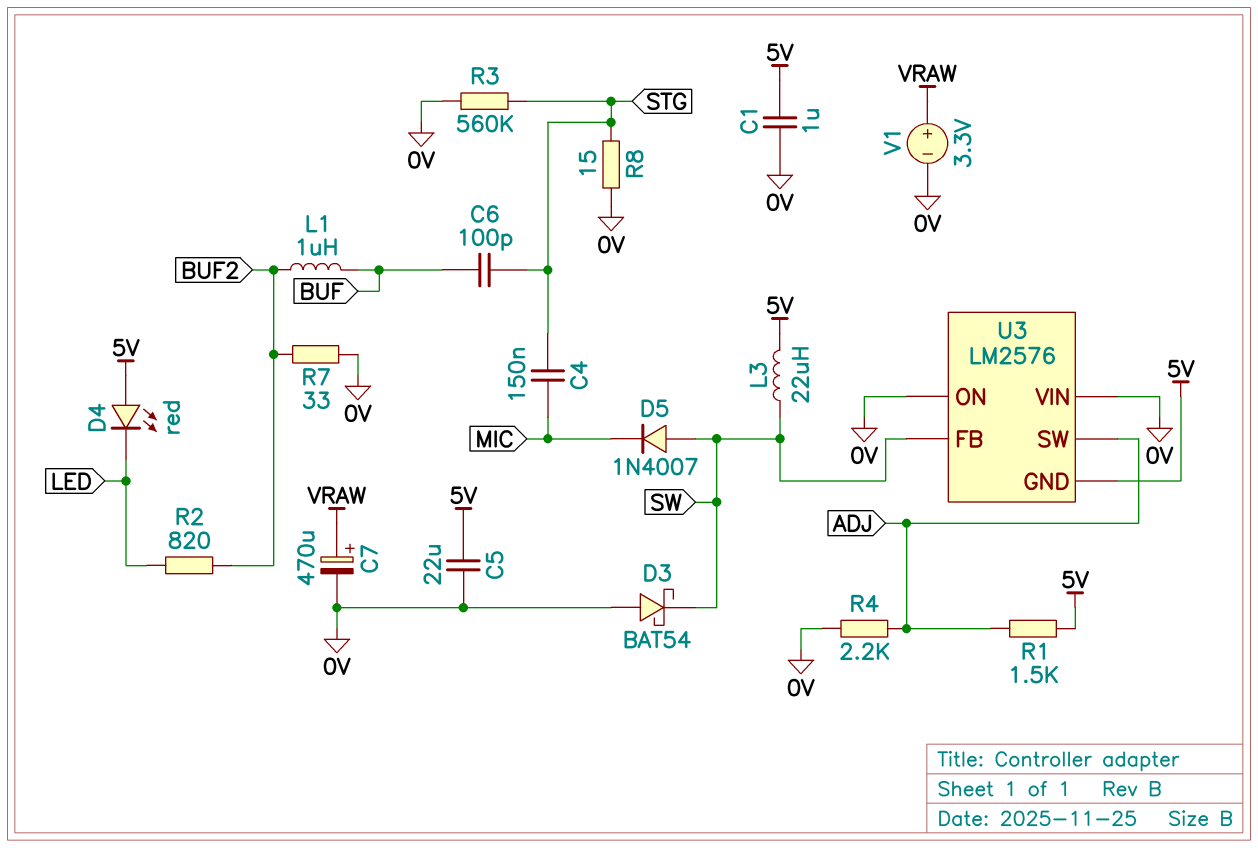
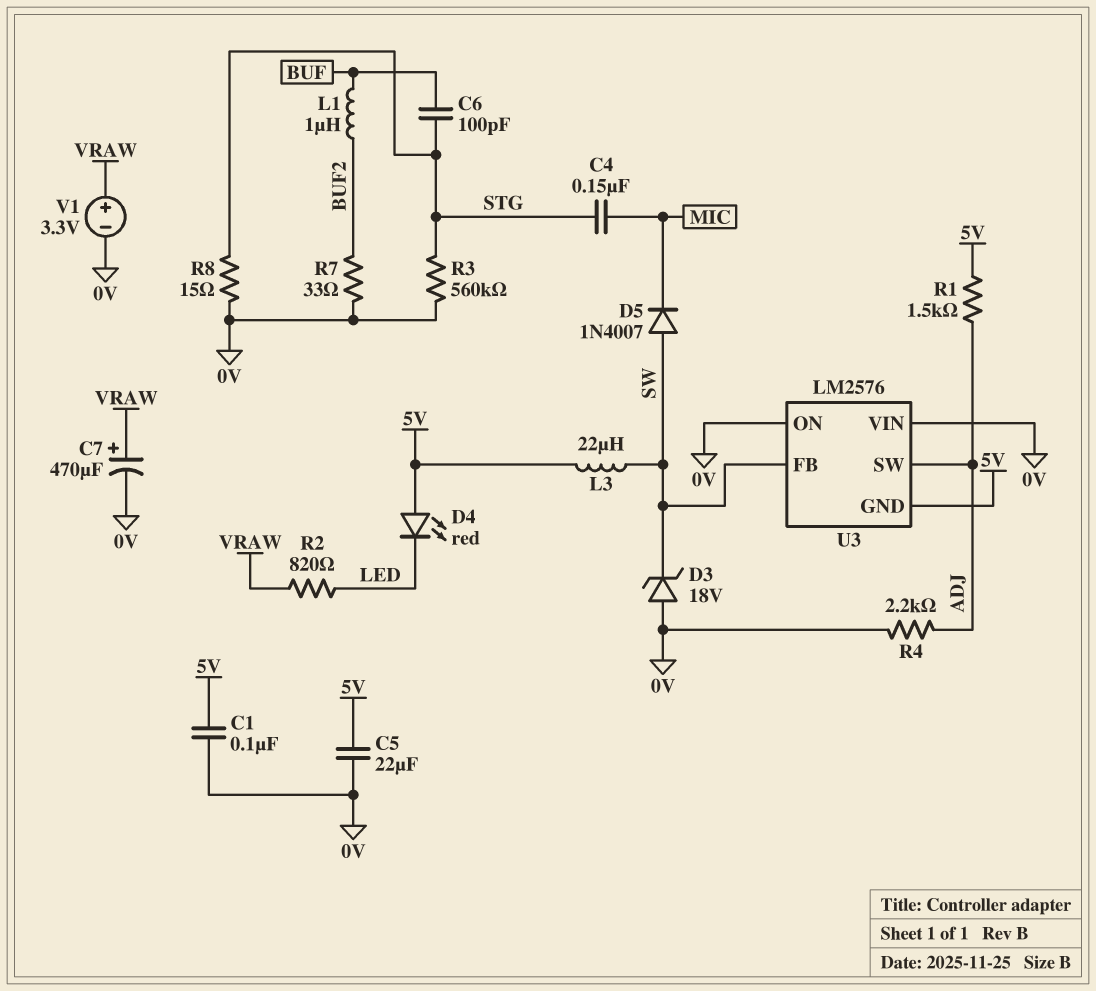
C1: 1uF (0V, 5V) -> 100nF (0V, 5V)
D3: schottky BAT54 (A 0V, K SW) -> zener 18V (A 0V, K SW)
R2: 820 (BUF2, LED) -> 820 (LED, VRAW)

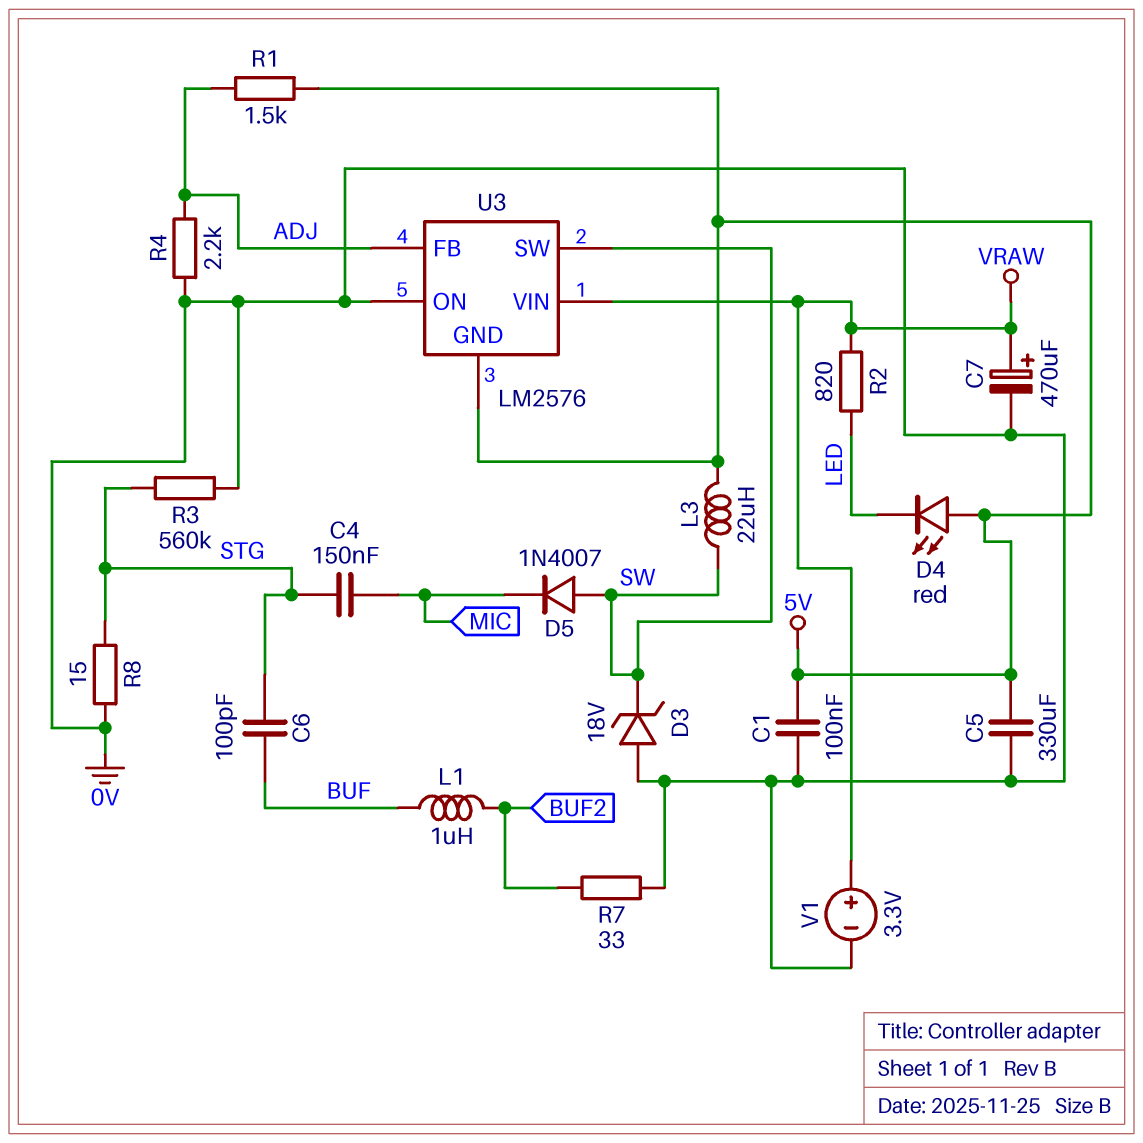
C5: 22uF (0V, 5V) -> 330uF (0V, 5V)
U3 pin FB: SW -> ADJ
U3 pin SW: ADJ -> SW
U3 pin VIN: 0V -> VRAW

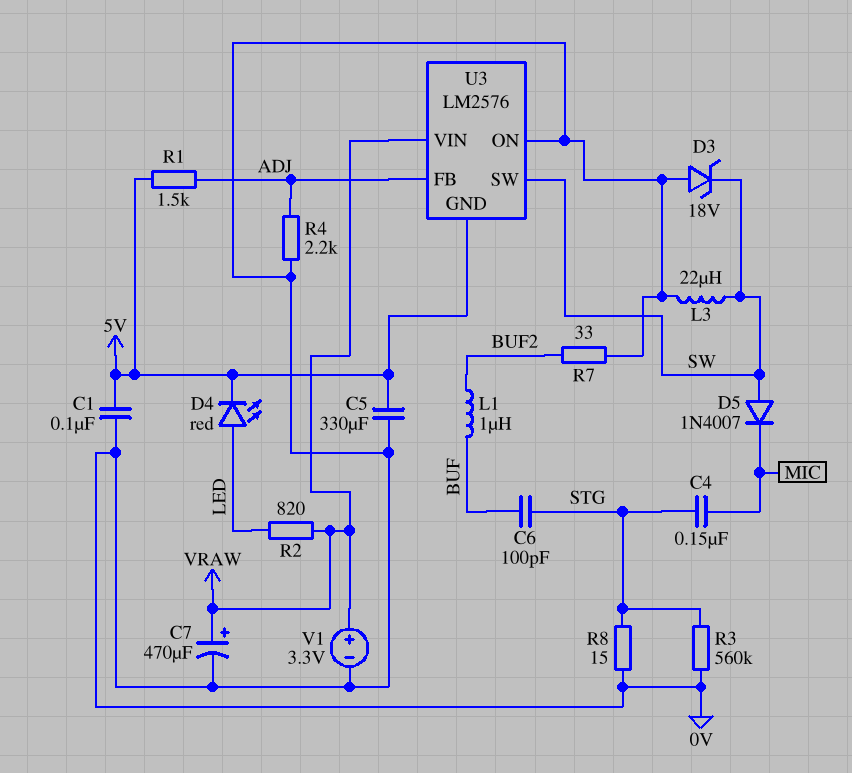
D4: LED red (A 5V, K LED) -> LED red (A LED, K 5V)
L3: 22uH (5V, SW) -> 22uH (0V, SW)

